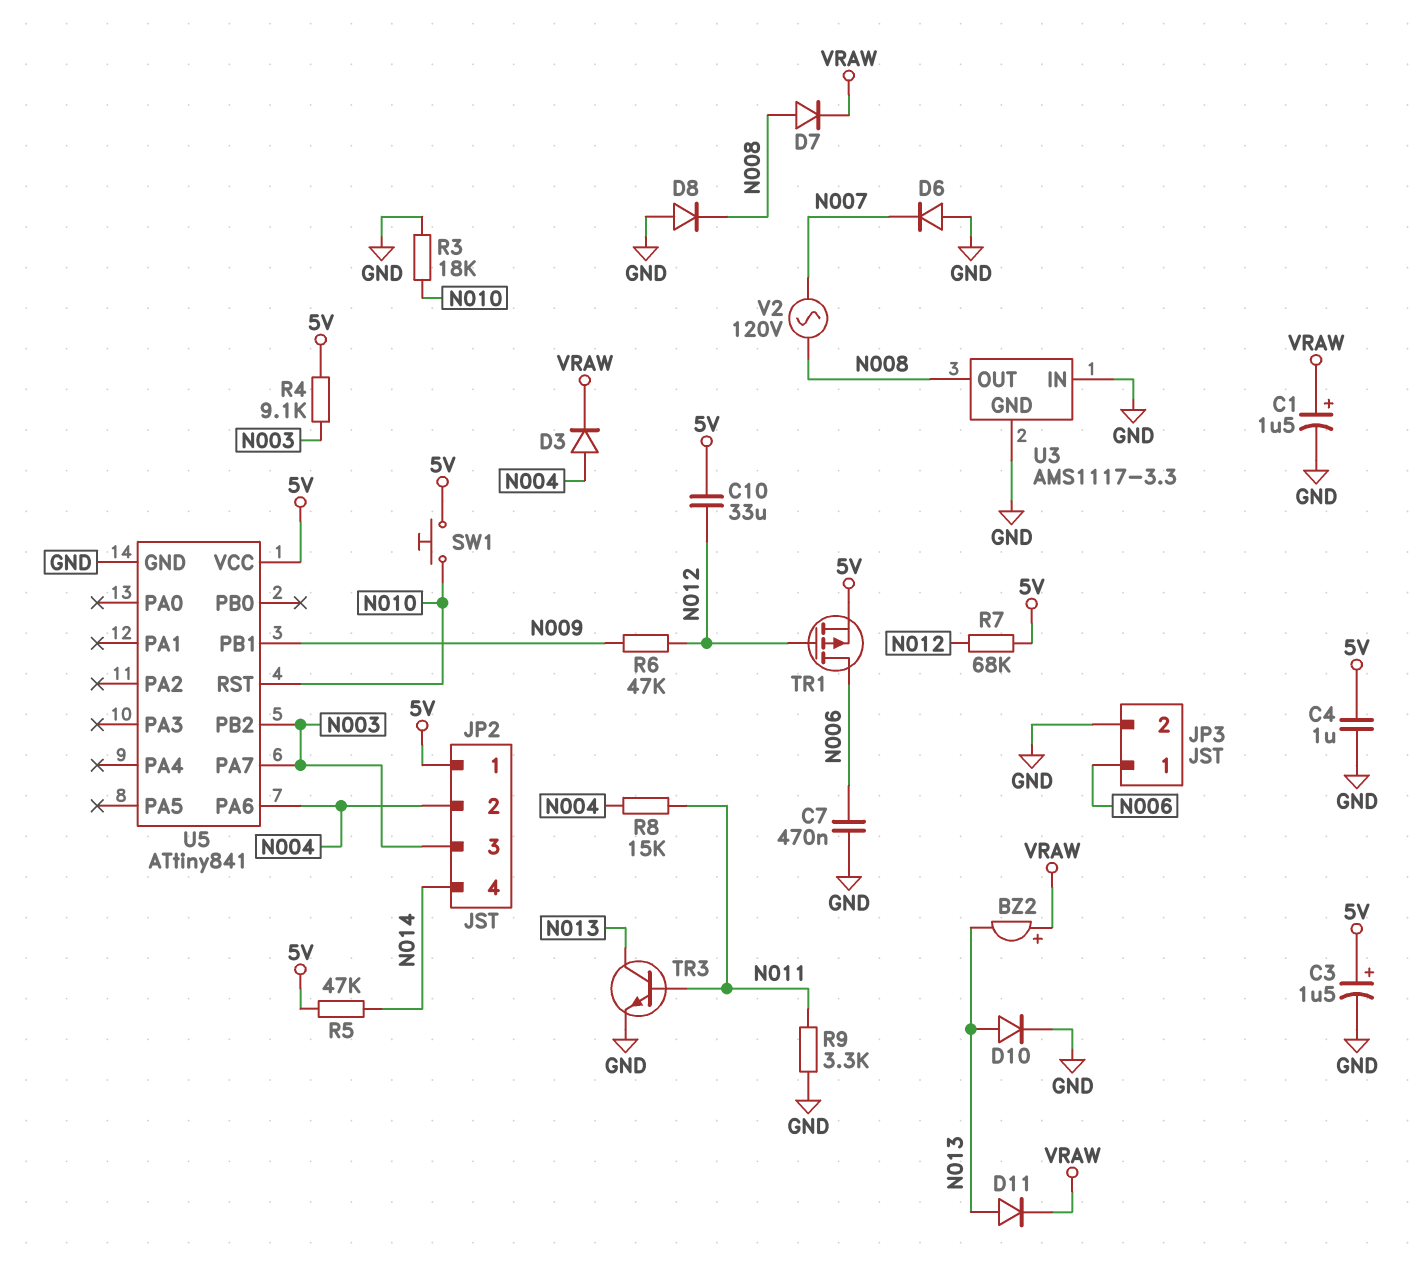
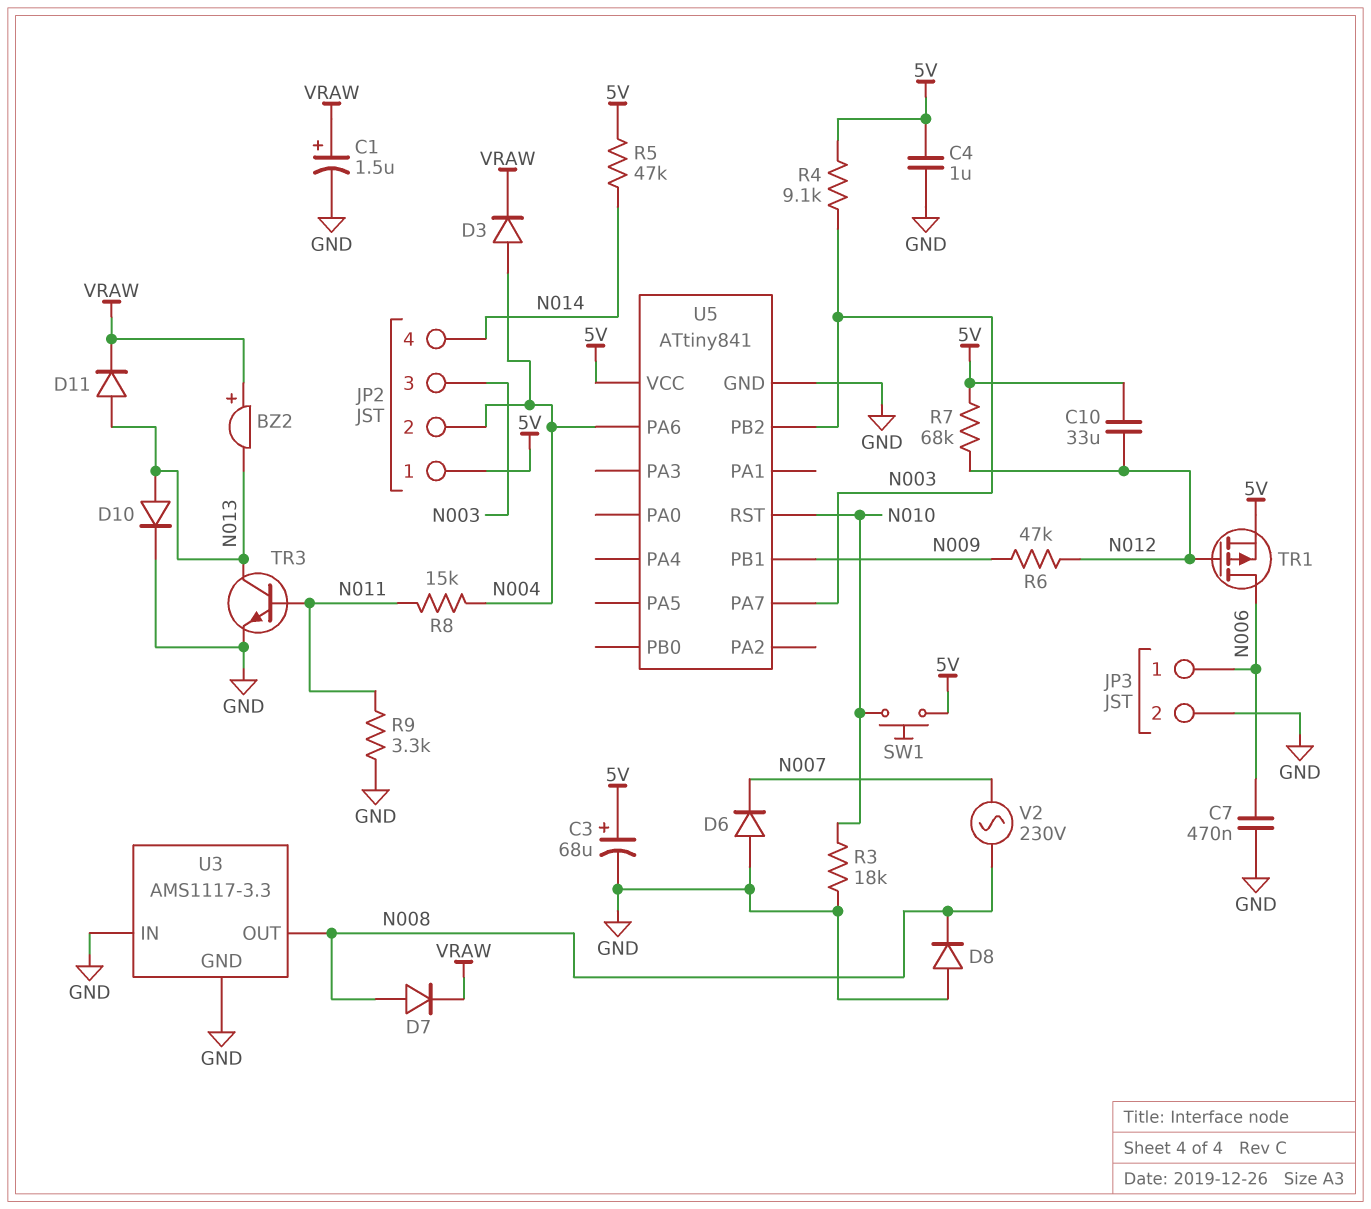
C3: 1.5uF (plus 5V, minus GND) -> 68uF (plus 5V, minus GND)
V2: AC 120V (N007, N008) -> AC 230V (N007, N008)

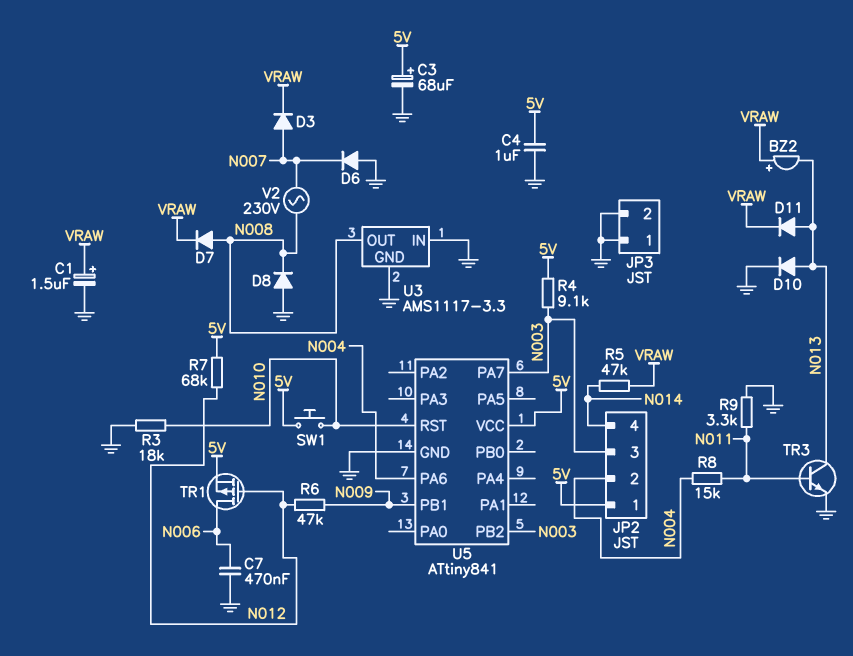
C10: 33uF (5V, N012) -> none
D3: diode (A N004, K VRAW) -> diode (A N007, K VRAW)
JP3 pin 1: N006 -> GND
R5: 47k (5V, N014) -> 47k (N014, VRAW)

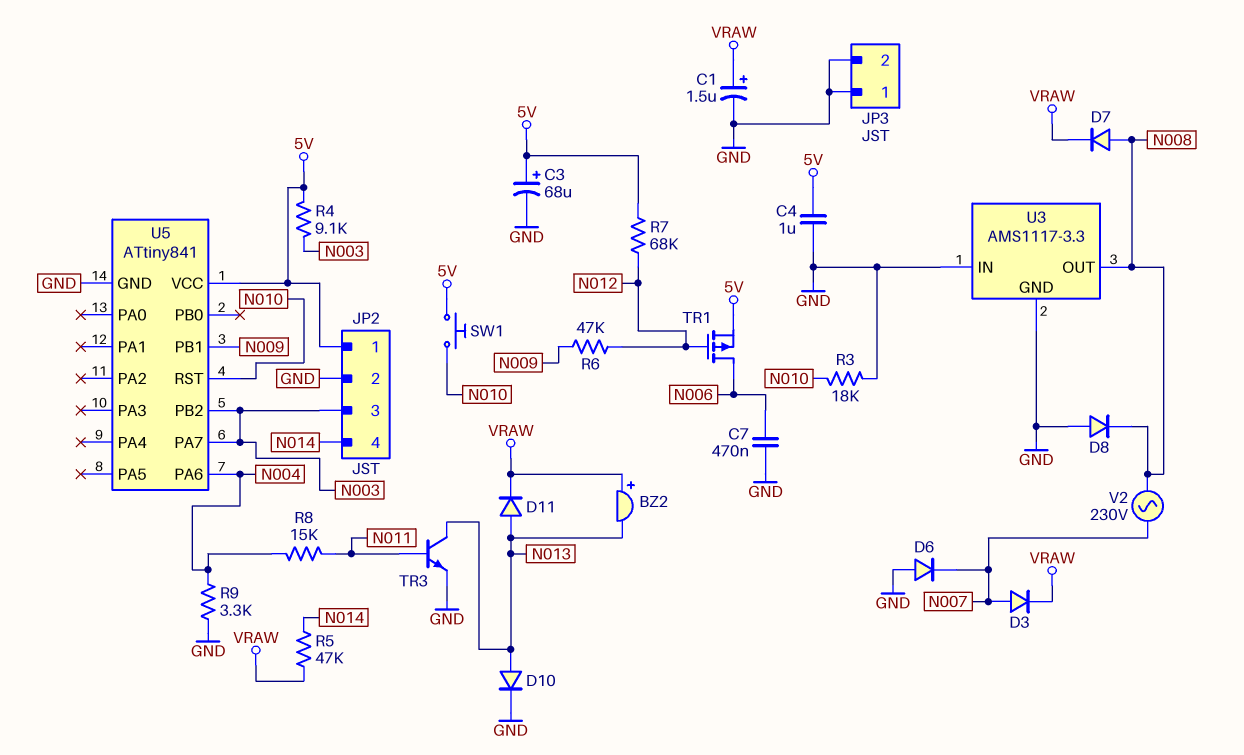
JP2 pin 2: N004 -> GND
R9: 3.3k (GND, N011) -> 3.3k (GND, N004)

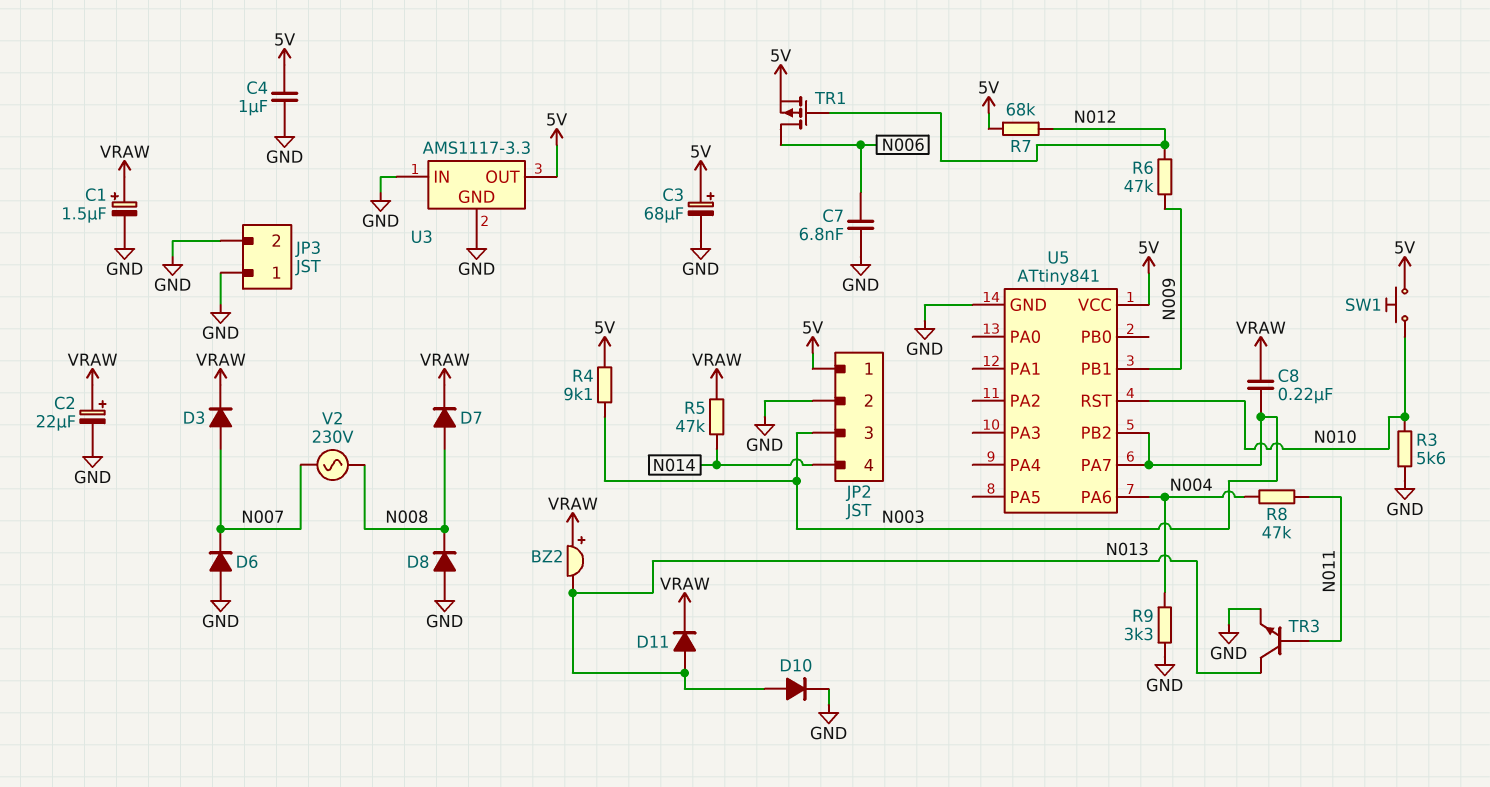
C2: none -> 22uF (plus VRAW, minus GND)
C7: 470nF (GND, N006) -> 6.8nF (GND, N006)
C8: none -> 220nF (N003, VRAW)
R3: 18k (GND, N010) -> 5.6k (GND, N010)
R8: 15k (N004, N011) -> 47k (N004, N011)
U3 pin OUT: N008 -> 5V

